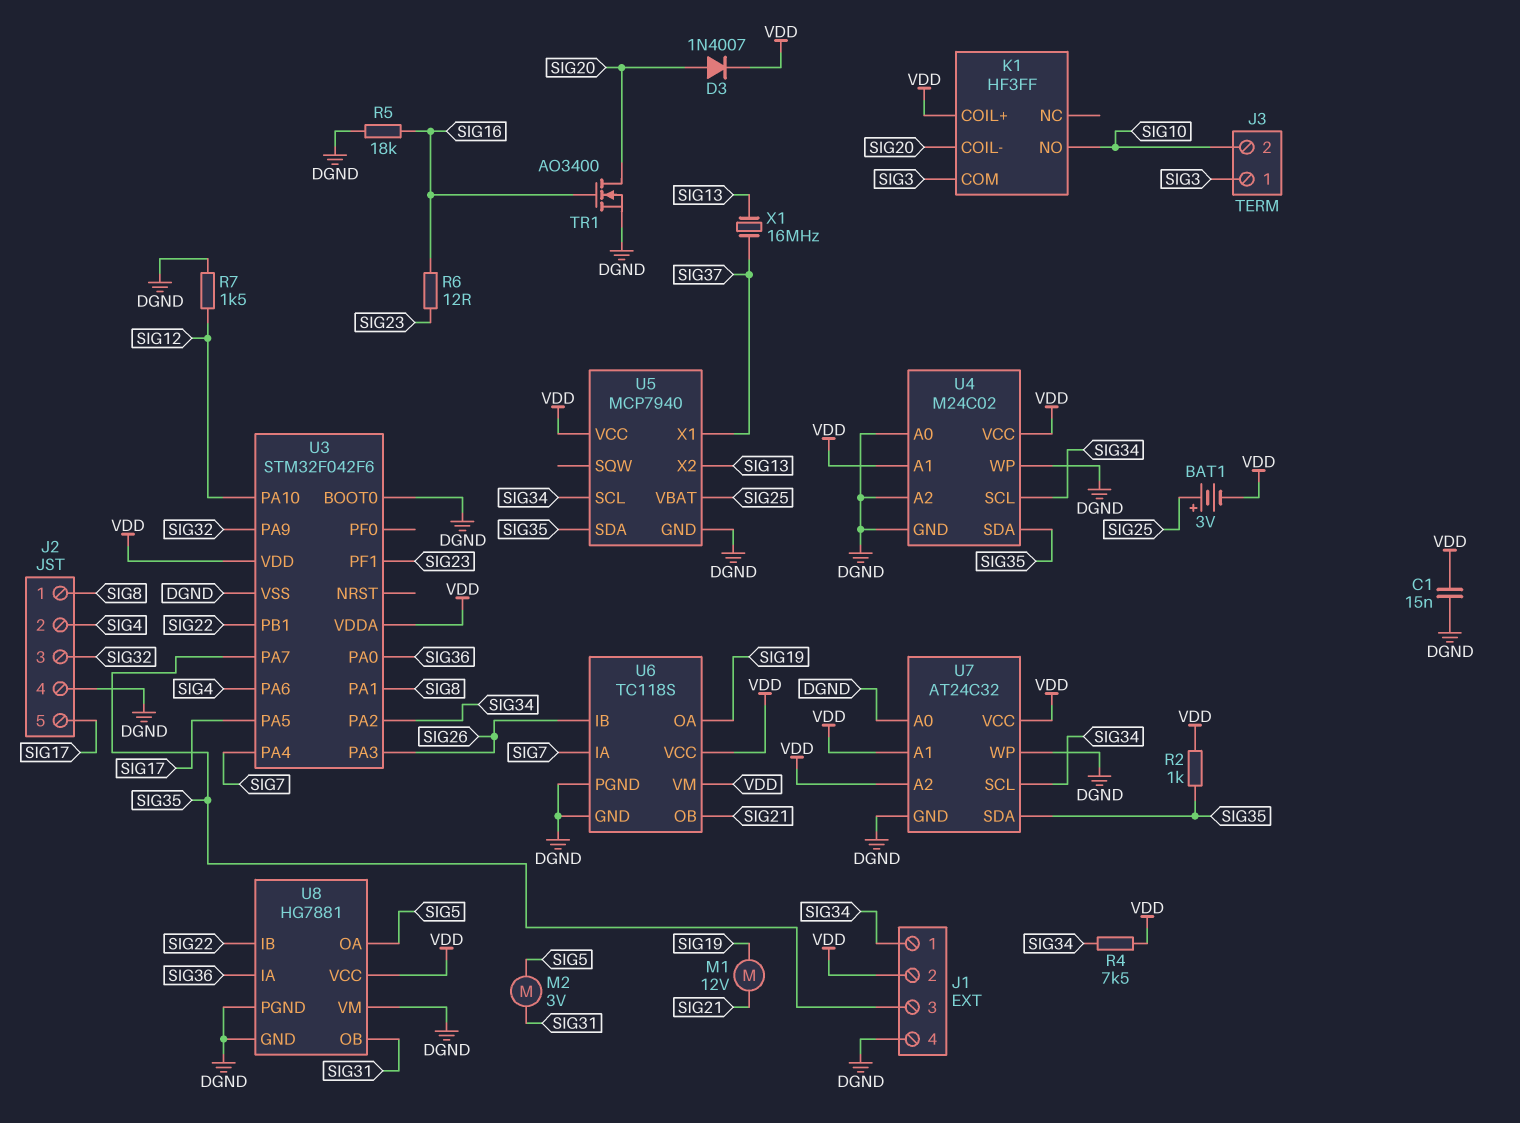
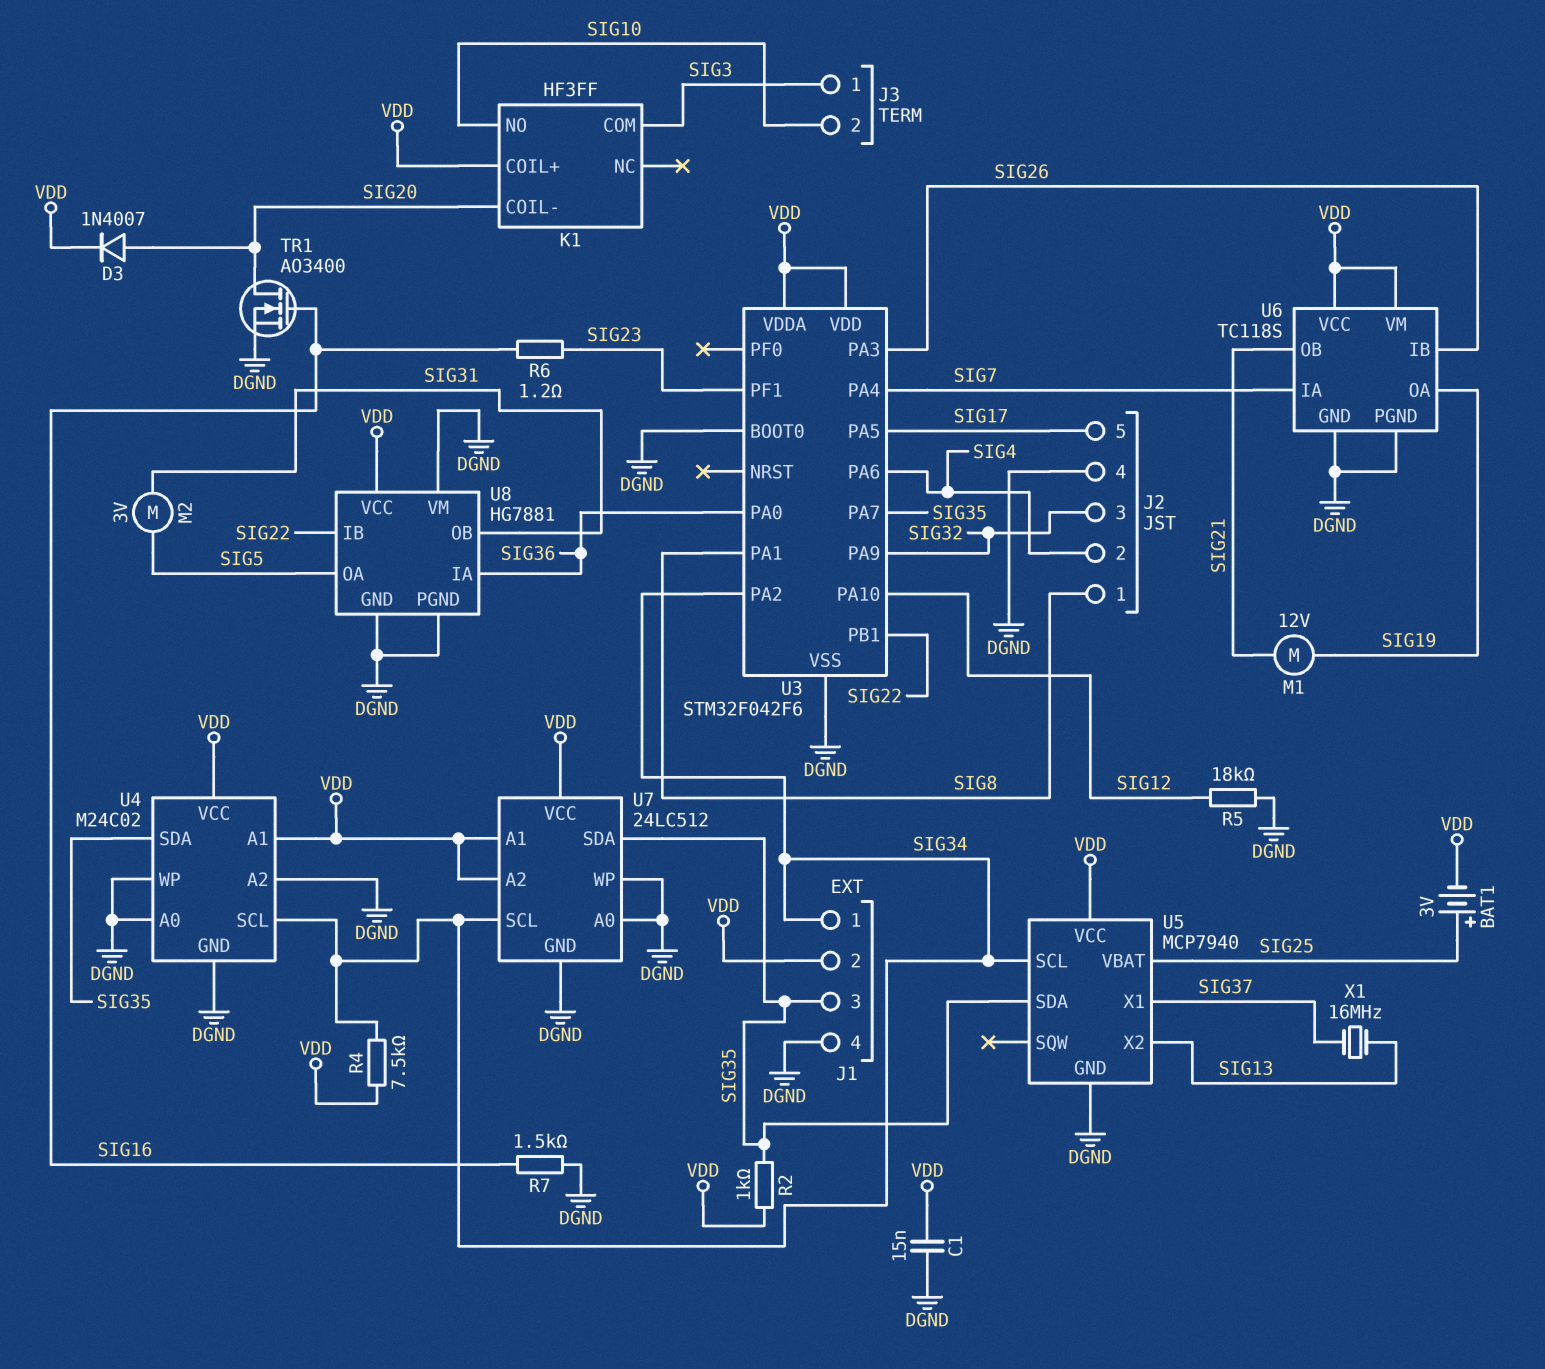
R5: 18k (DGND, SIG16) -> 18k (DGND, SIG12)
R6: 12 (SIG16, SIG23) -> 1.2 (SIG16, SIG23)
R7: 1.5k (DGND, SIG12) -> 1.5k (DGND, SIG16)
U7: AT24C32 -> 24LC512

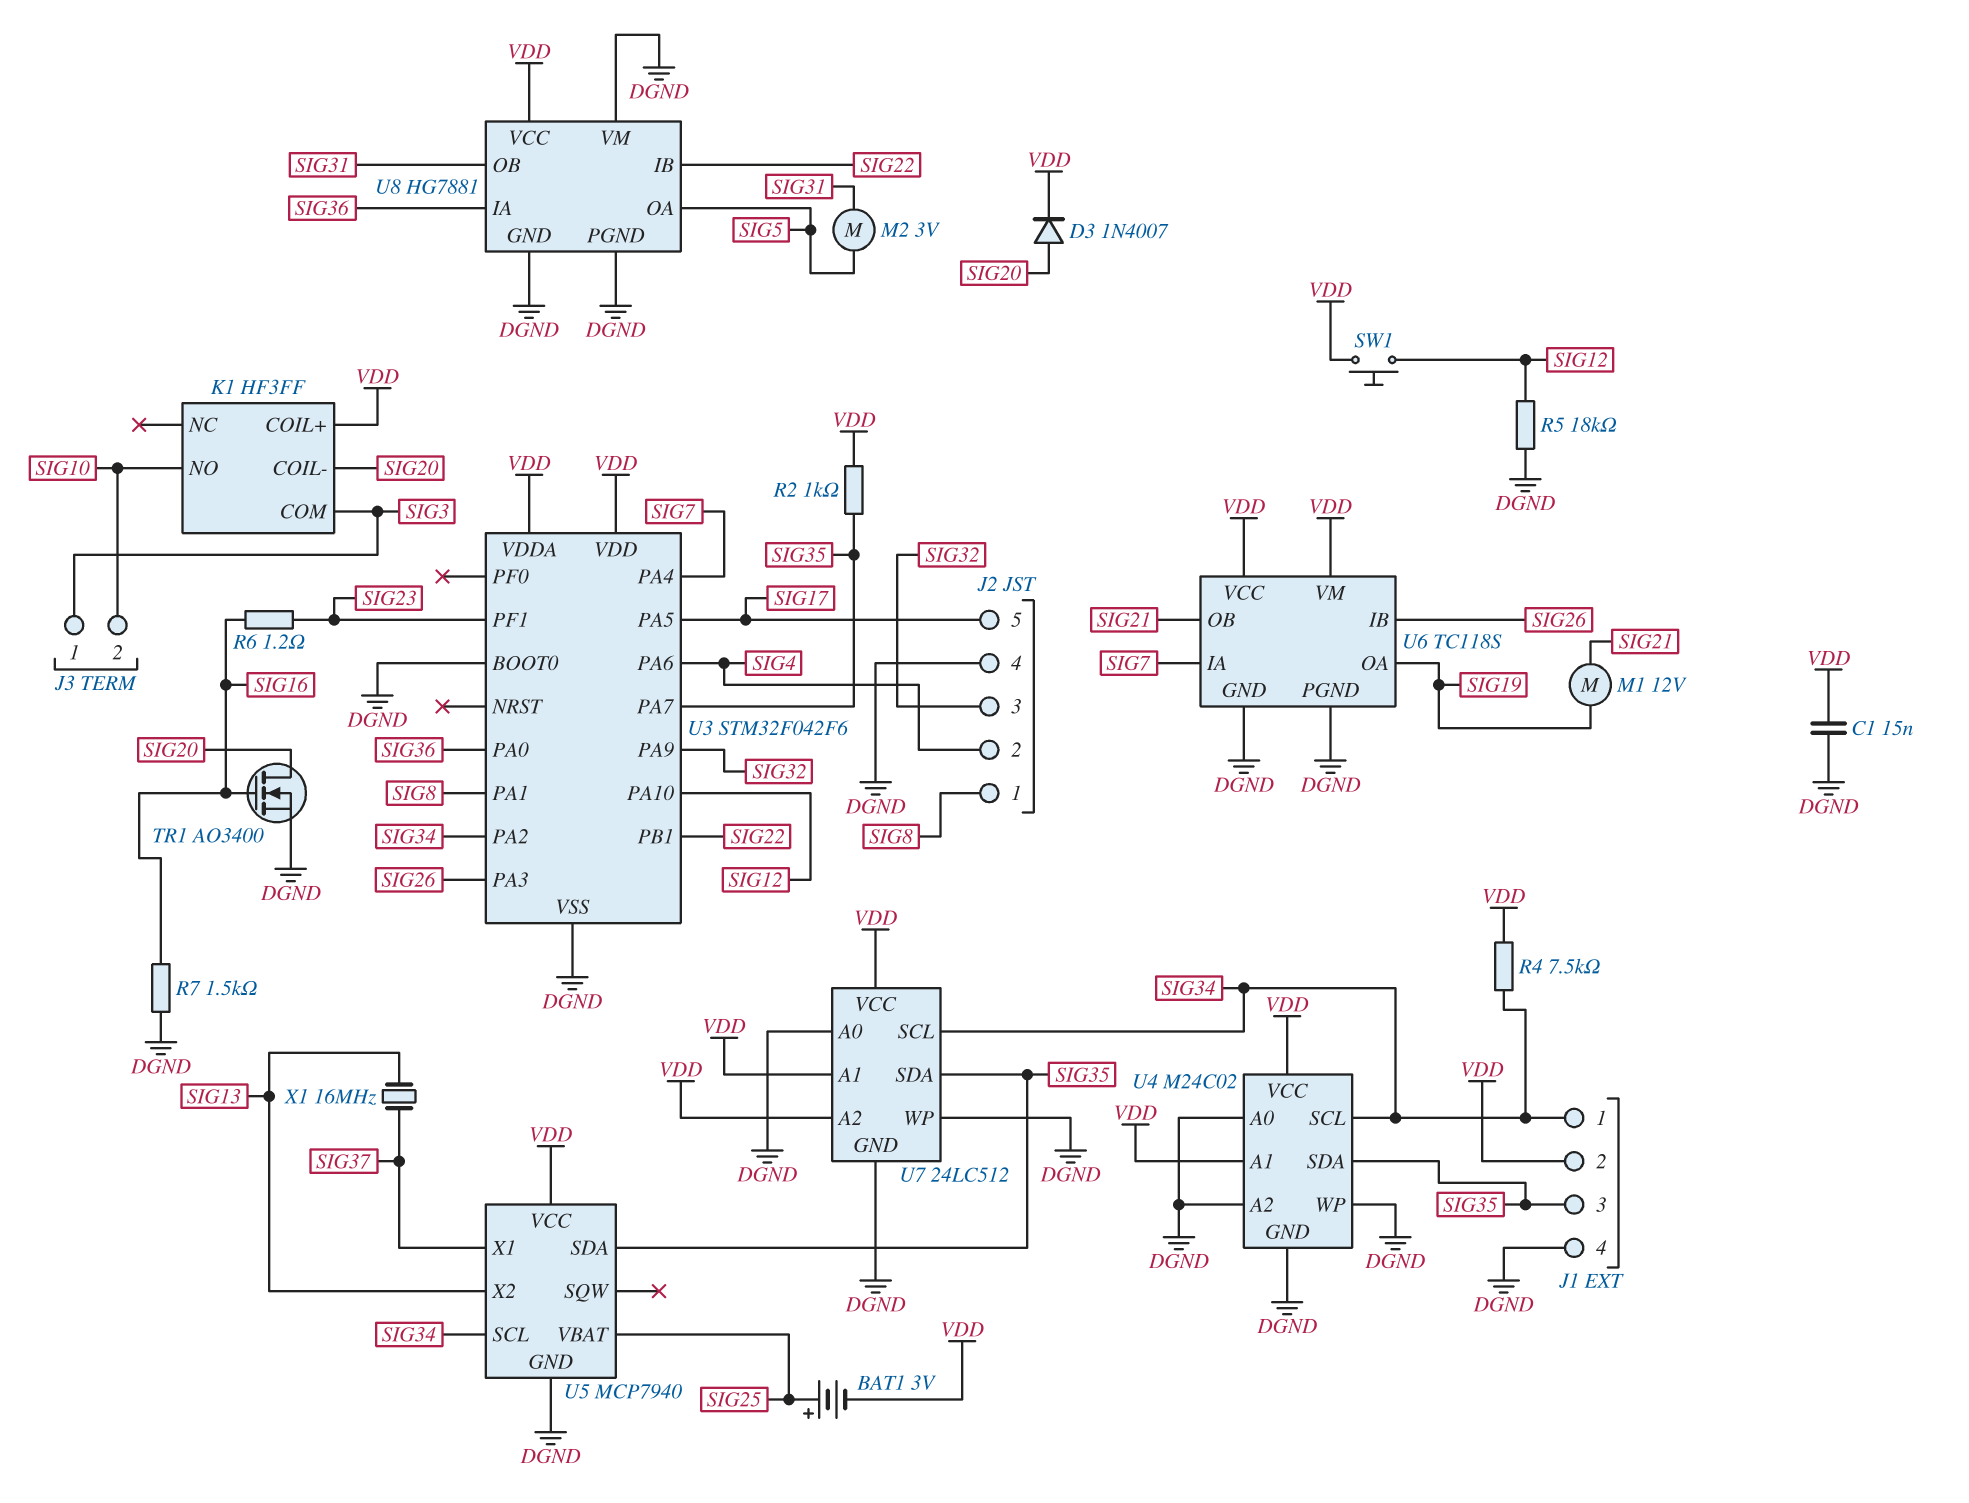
SW1: none -> button (SIG12, VDD)

